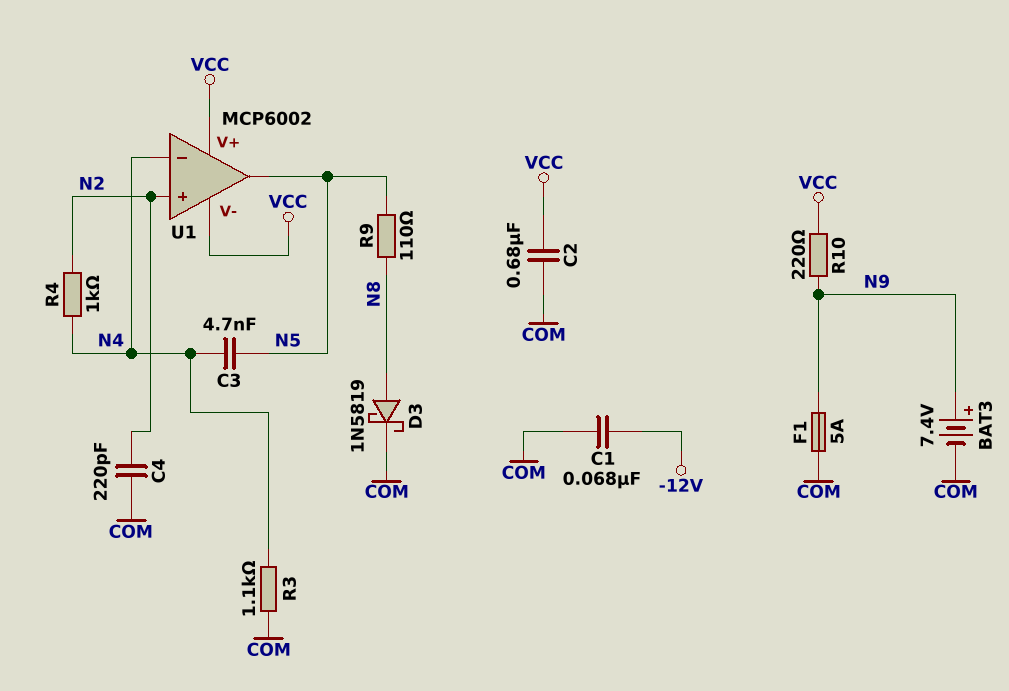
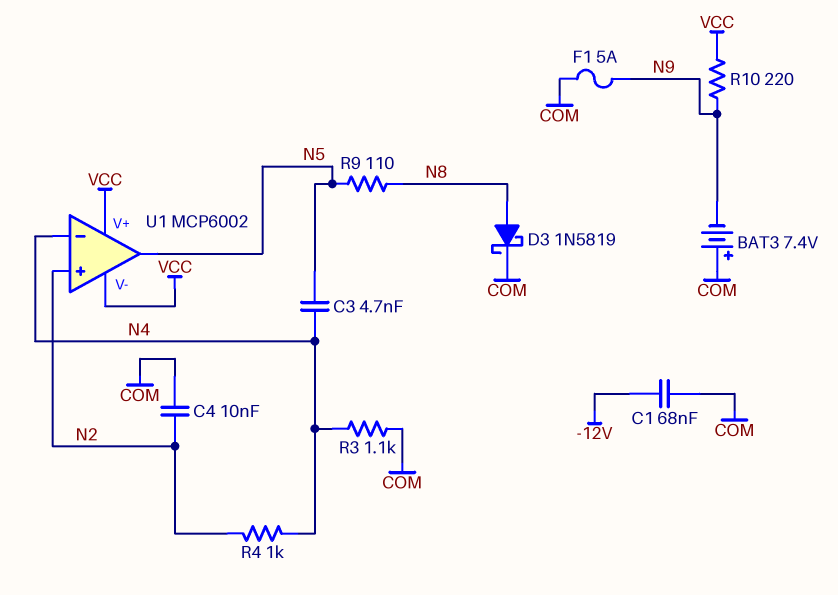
BAT3: 7.4V (plus N9, minus COM) -> 7.4V (plus COM, minus N9)
C2: 680nF (COM, VCC) -> none
C4: 220pF (COM, N2) -> 10nF (COM, N2)

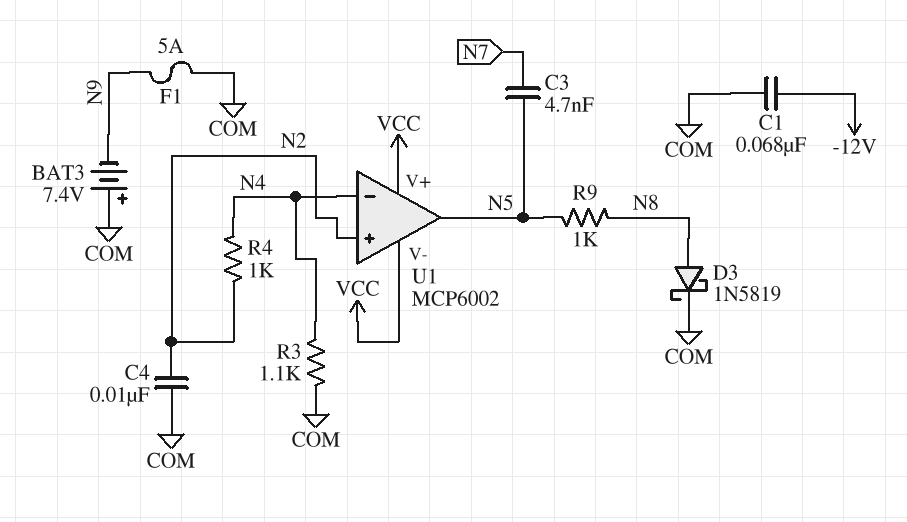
C3: 4.7nF (N4, N5) -> 4.7nF (N5, N7)
R9: 110 (N5, N8) -> 1k (N5, N8)
R10: 220 (N9, VCC) -> none

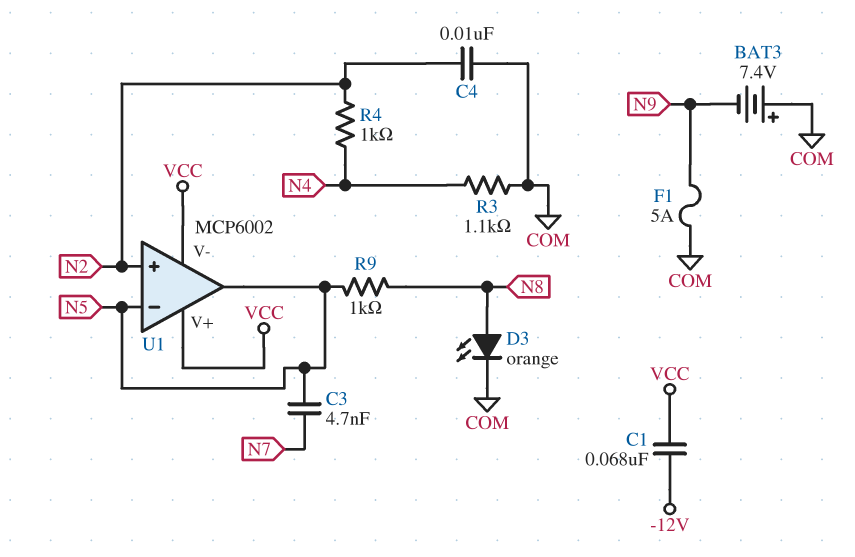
C1: 68nF (-12V, COM) -> 68nF (-12V, VCC)
D3: schottky 1N5819 (A N8, K COM) -> LED orange (A N8, K COM)
U1 pin in-: N4 -> N5

